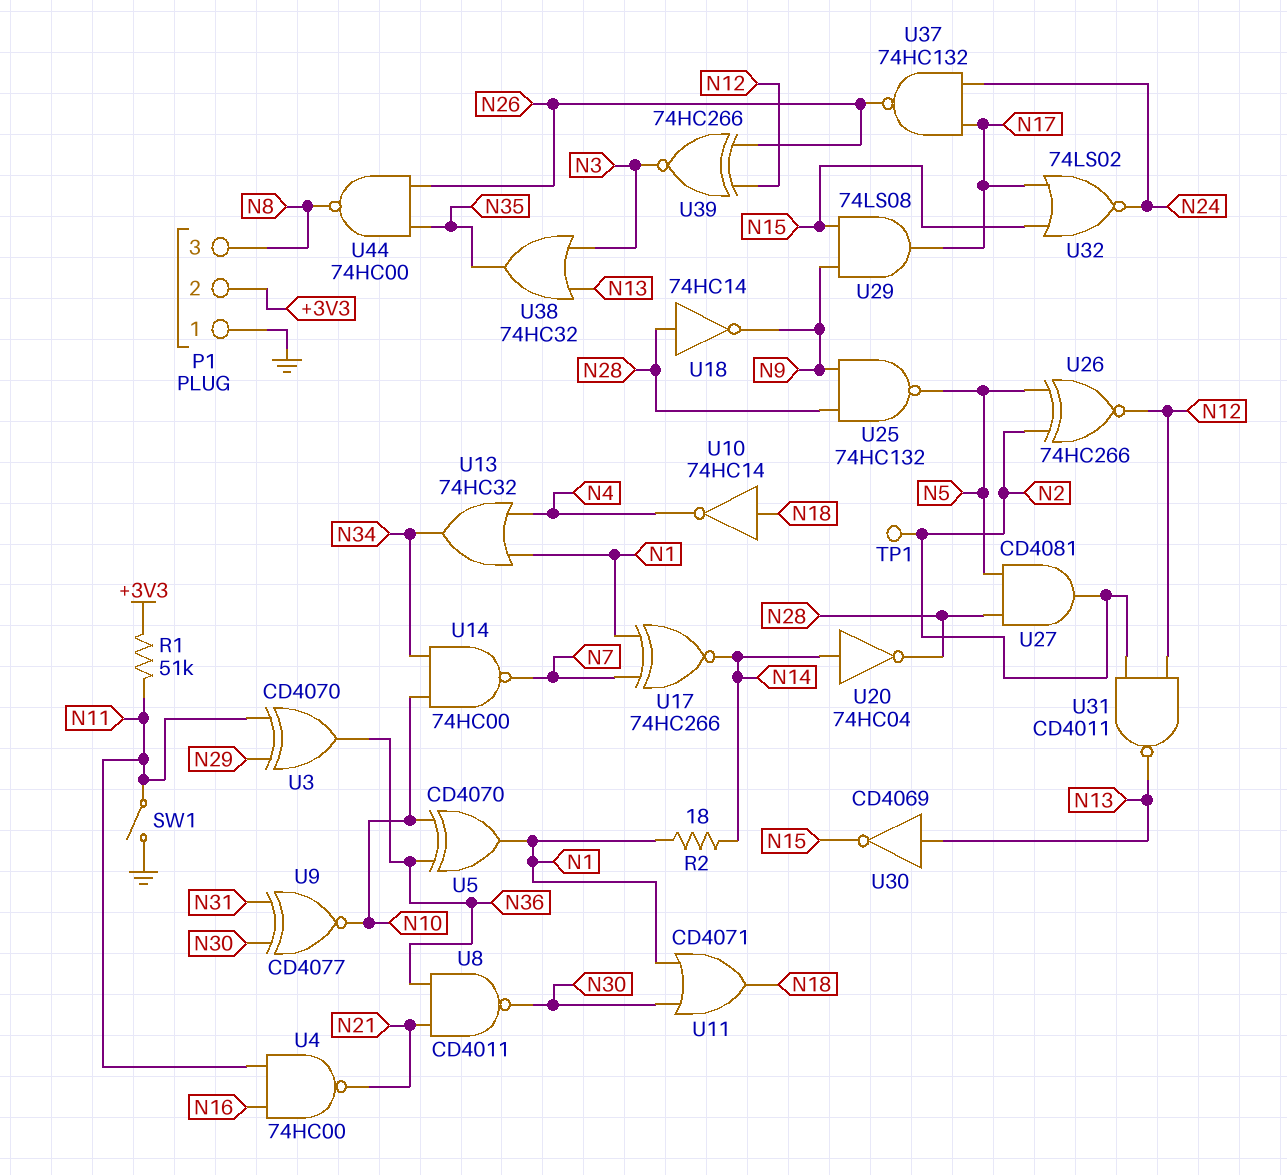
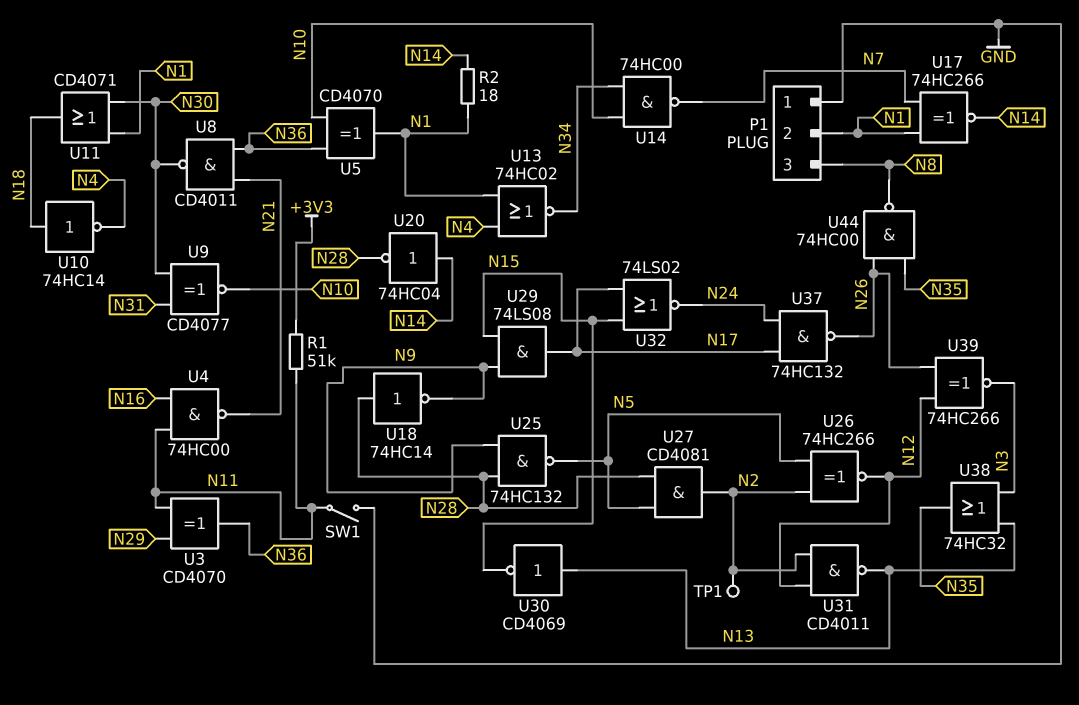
P1 pin 2: +3V3 -> N1
U13: OR 74HC32 (in N1, in N4, out N34) -> NOR 74HC02 (in N1, in N4, out N34)

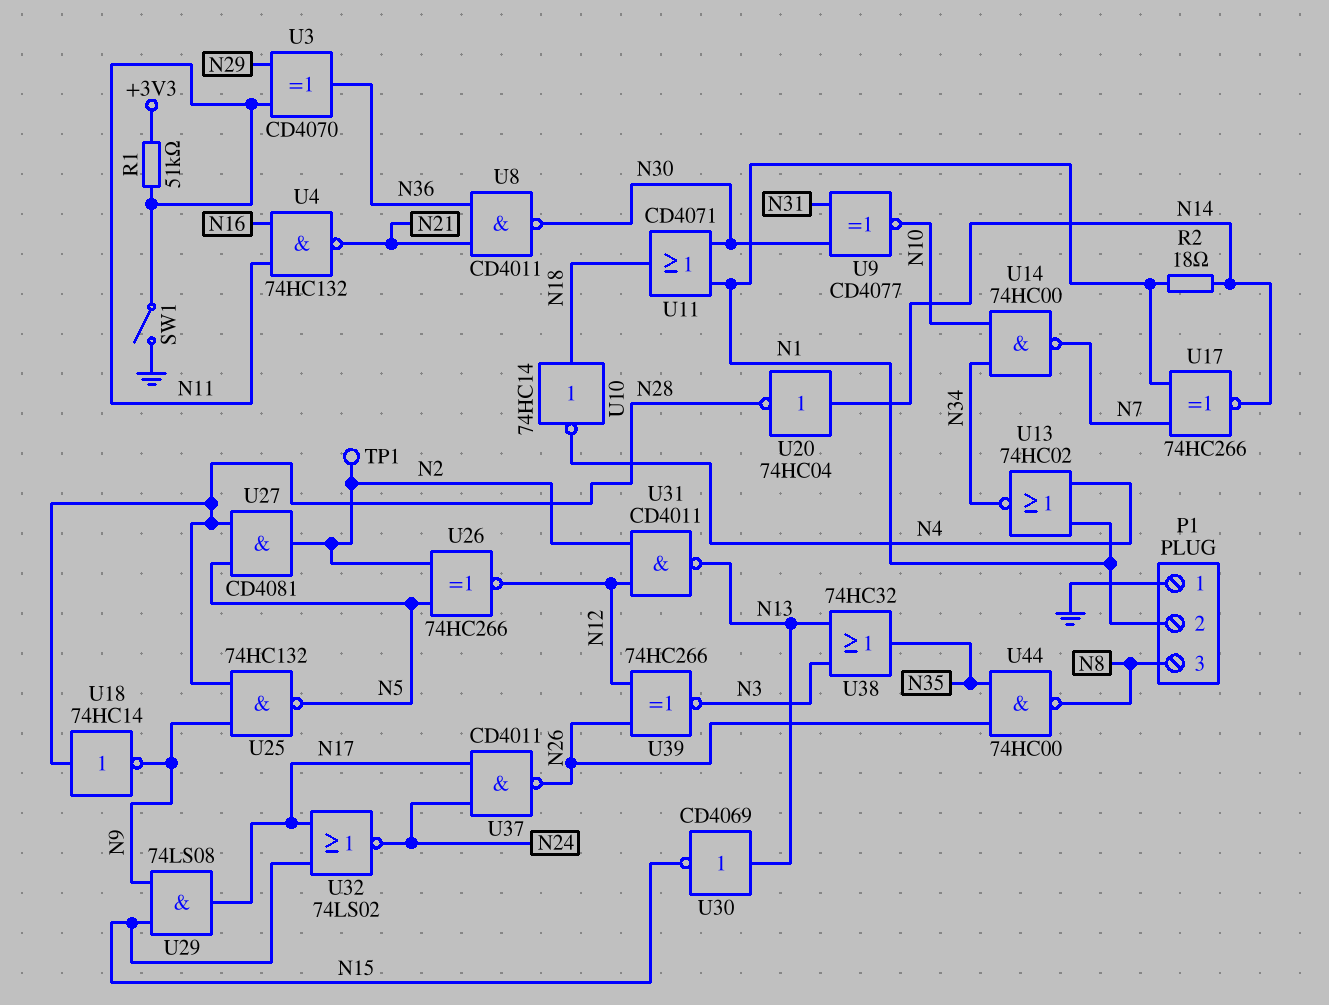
U4: NAND 74HC00 (in N11, in N16, out N21) -> NAND 74HC132 (in N11, in N16, out N21)
U5: XOR CD4070 (in N10, in N36, out N1) -> none
U37: NAND 74HC132 (in N17, in N24, out N26) -> NAND CD4011 (in N17, in N24, out N26)

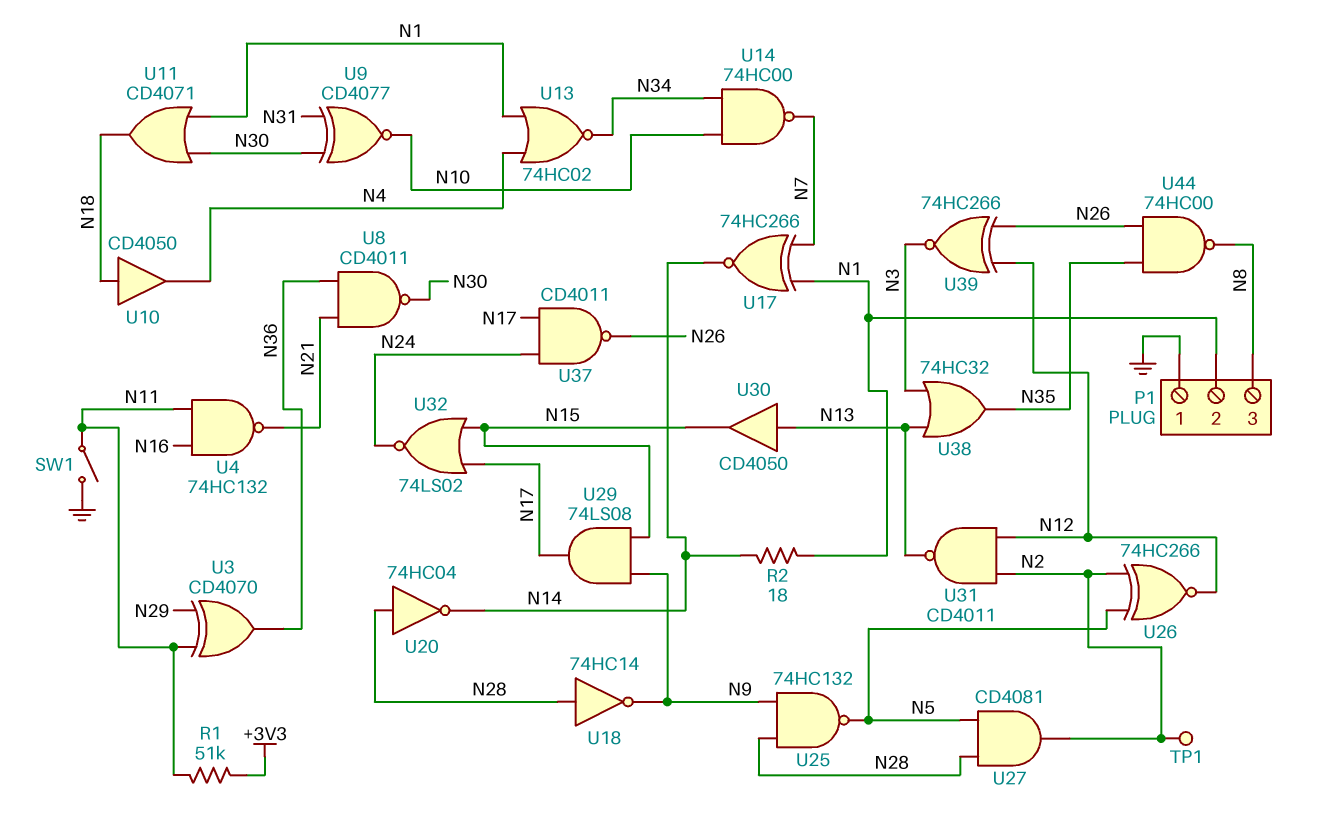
U10: NOT 74HC14 (in N18, out N4) -> buffer CD4050 (in N18, out N4)
U20: NOT 74HC04 (in N14, out N28) -> NOT 74HC04 (in N28, out N14)
U30: NOT CD4069 (in N13, out N15) -> buffer CD4050 (in N13, out N15)

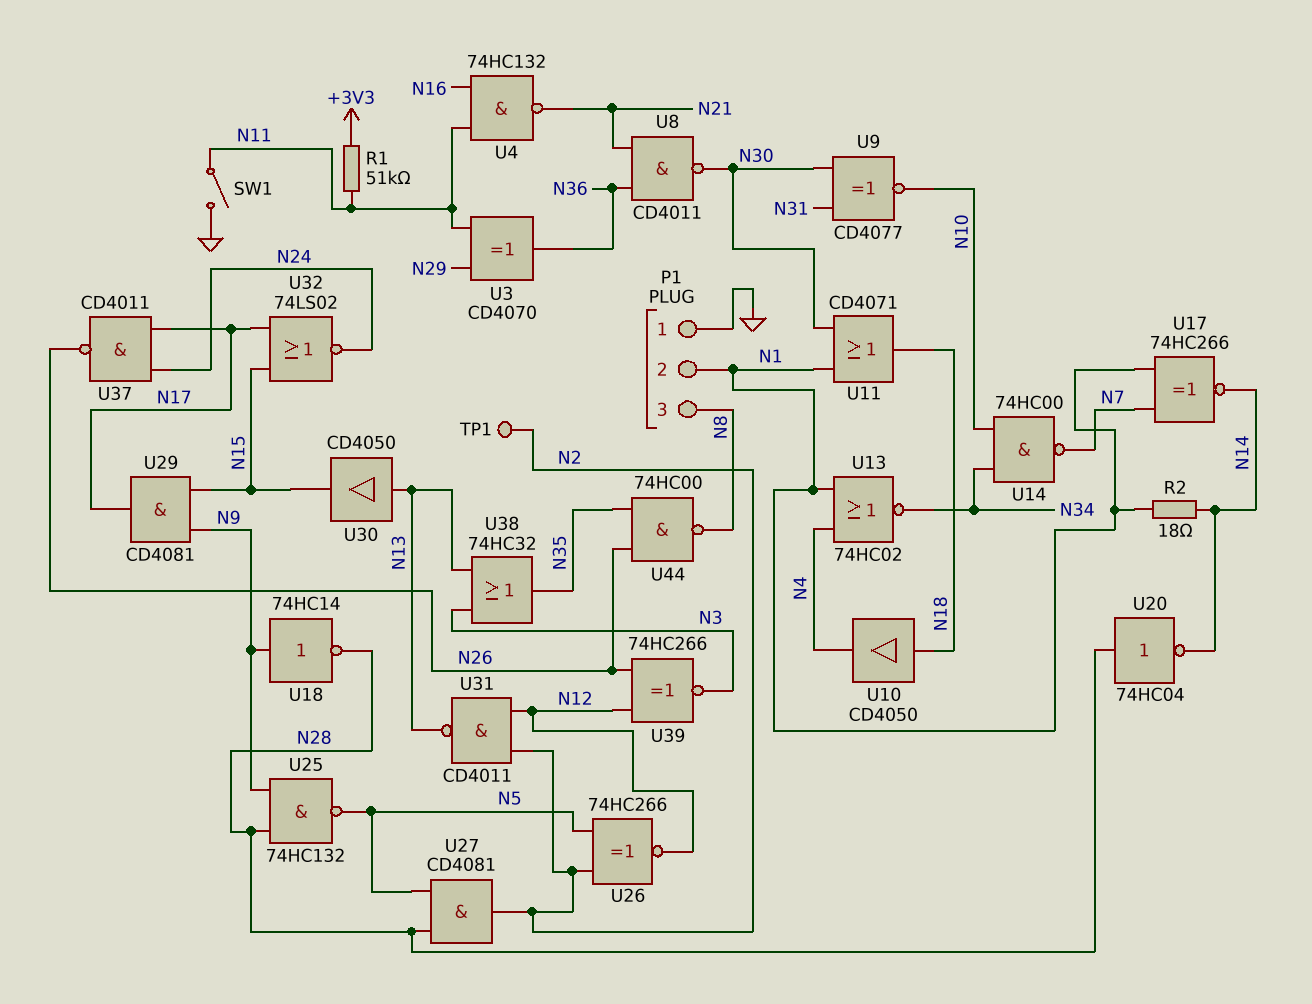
U18: NOT 74HC14 (in N28, out N9) -> NOT 74HC14 (in N9, out N28)
U29: AND 74LS08 (in N9, in N15, out N17) -> AND CD4081 (in N9, in N15, out N17)

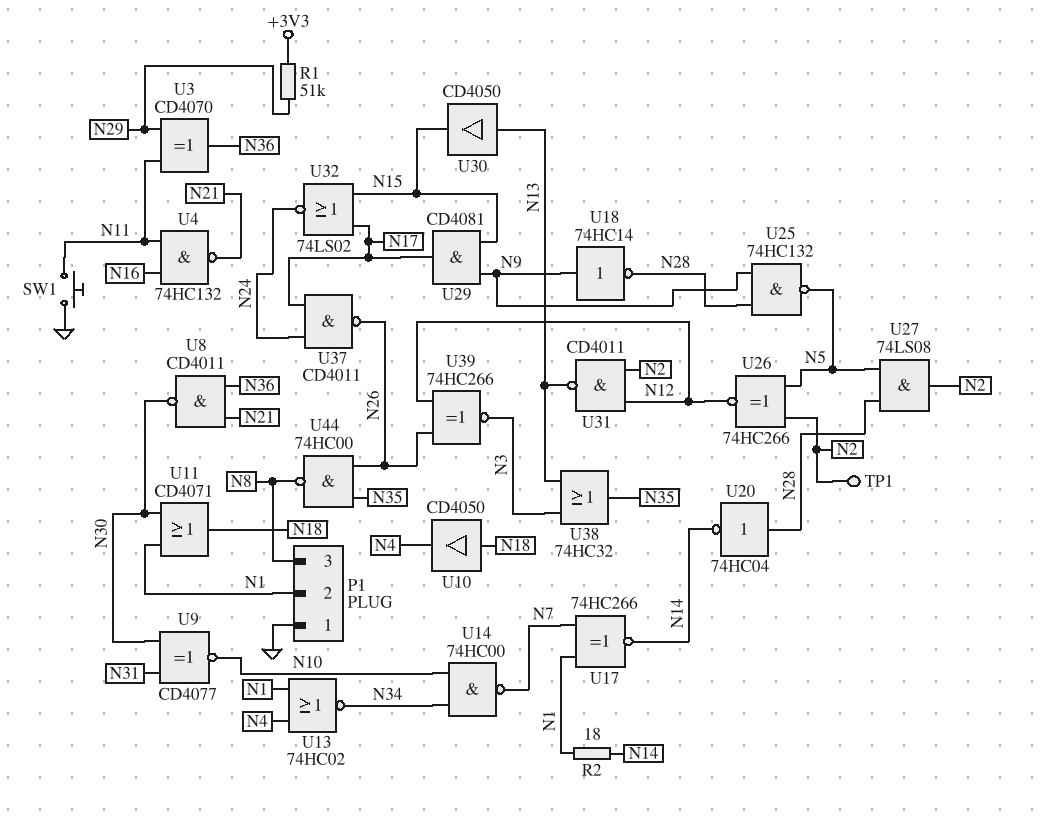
R1: 51k (+3V3, N11) -> 51k (+3V3, N29)
SW1: switch (GND, N11) -> button (GND, N11)
U27: AND CD4081 (in N5, in N28, out N2) -> AND 74LS08 (in N5, in N28, out N2)

